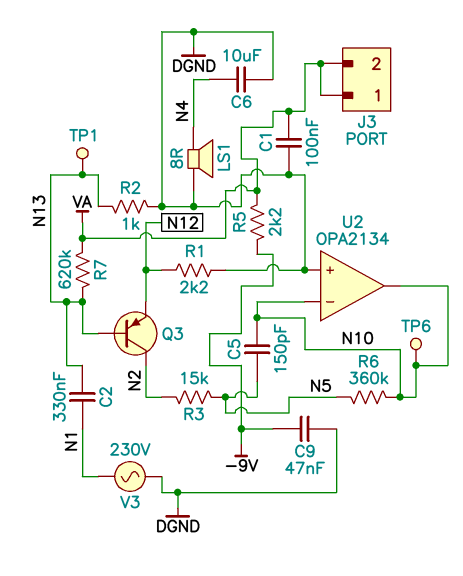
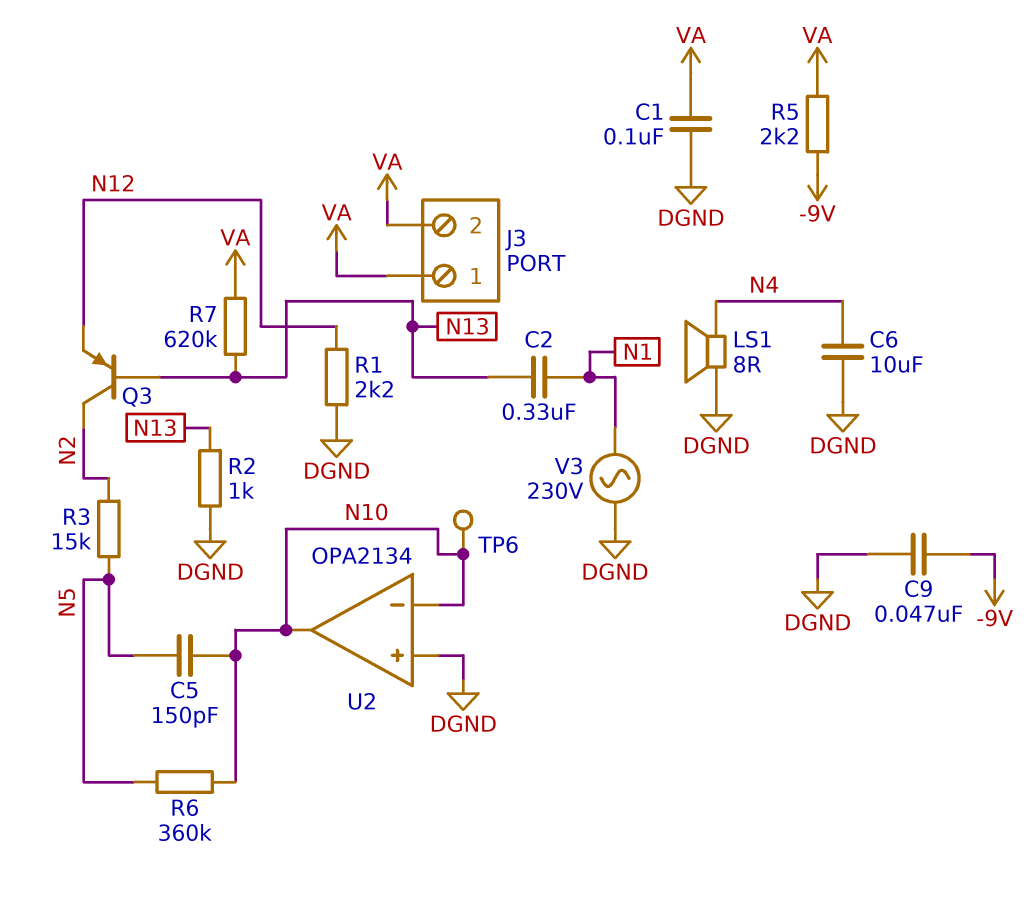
TP1: test point (N13) -> none

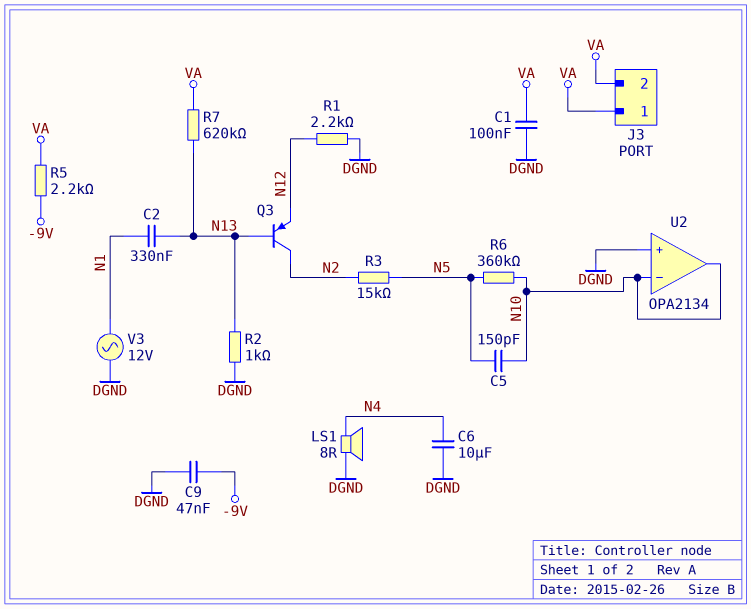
TP6: test point (N10) -> none
V3: AC 230V (DGND, N1) -> AC 12V (DGND, N1)

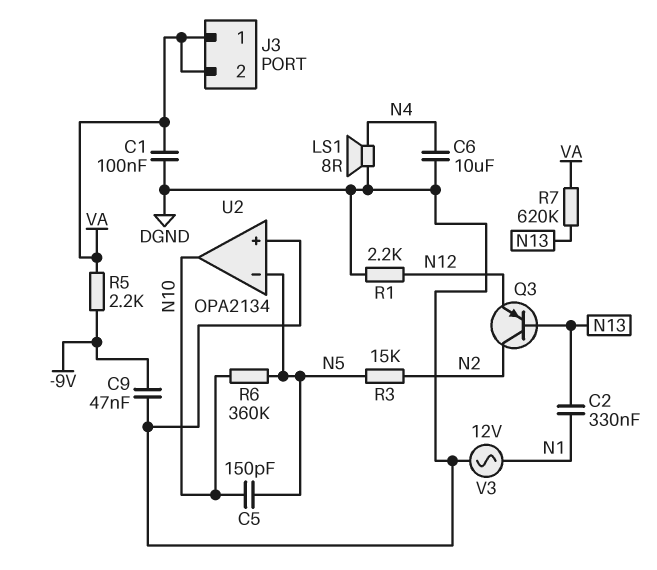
R2: 1k (DGND, N13) -> none
U2 pin in-: N10 -> N5

